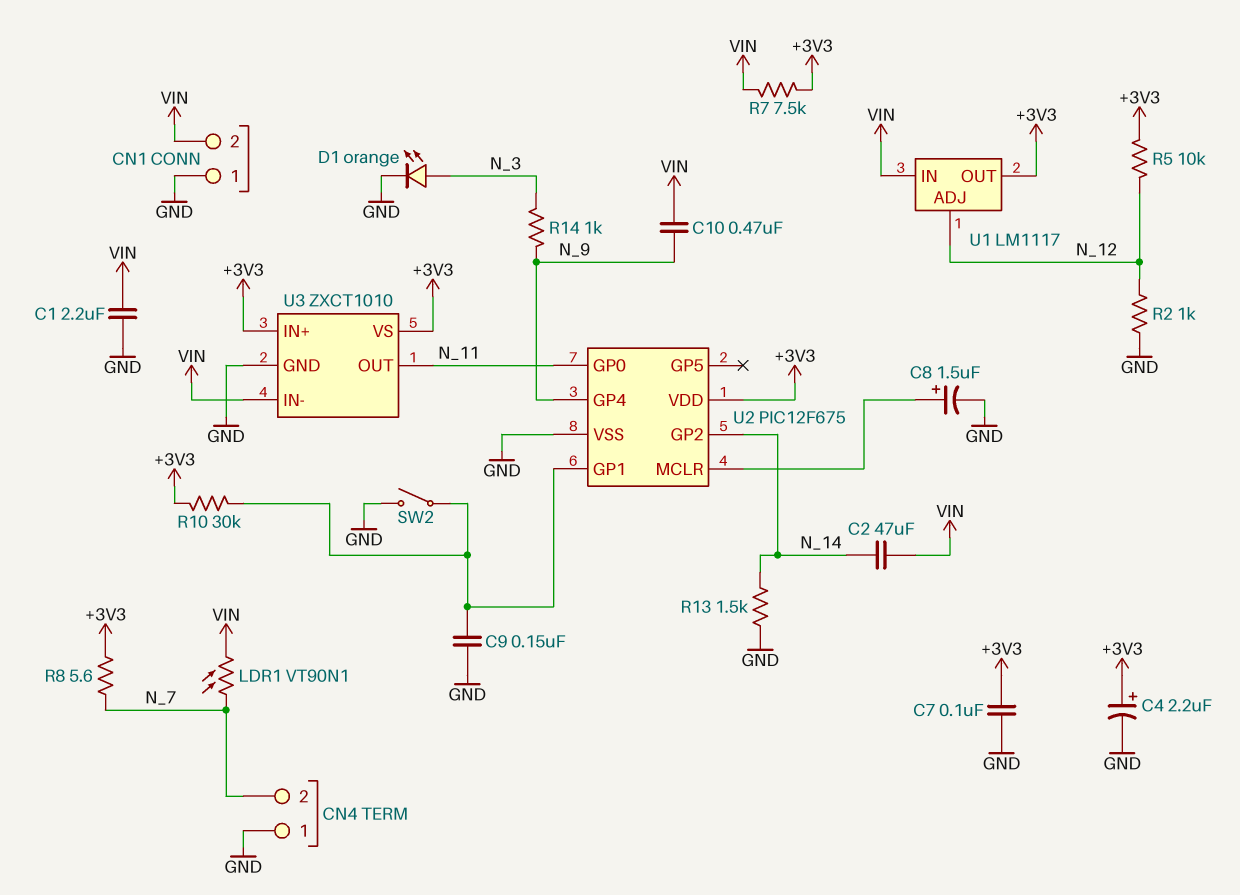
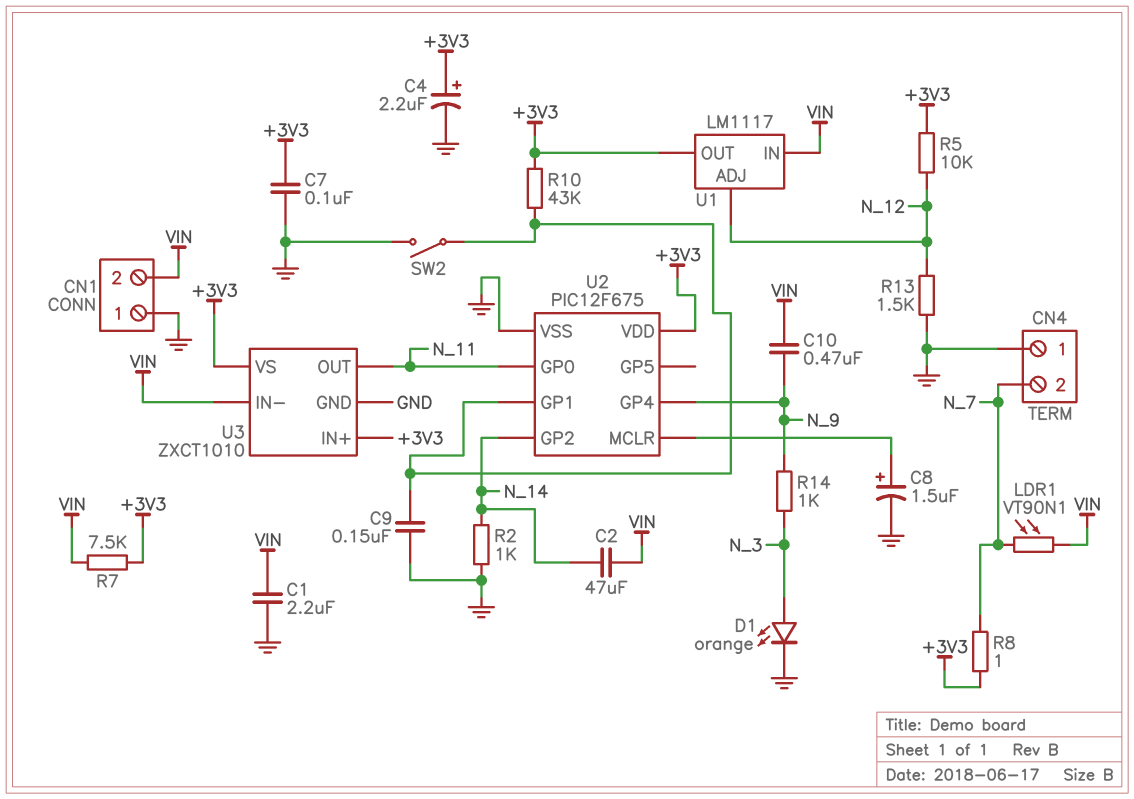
R2: 1k (GND, N_12) -> 1k (GND, N_14)
R8: 5.6 (+3V3, N_7) -> 1 (+3V3, N_7)
R10: 30k (+3V3, U2/GP1) -> 43k (+3V3, U2/GP1)
R13: 1.5k (GND, N_14) -> 1.5k (GND, N_12)

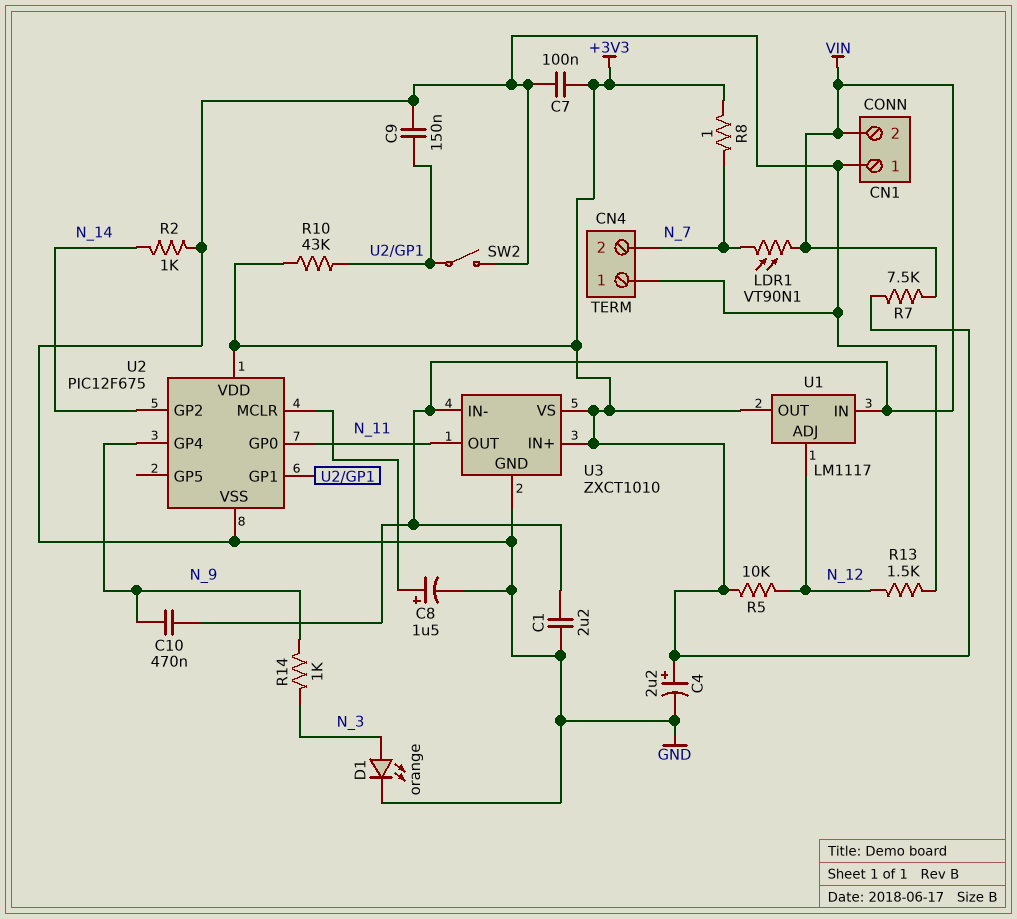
C2: 47uF (N_14, VIN) -> none

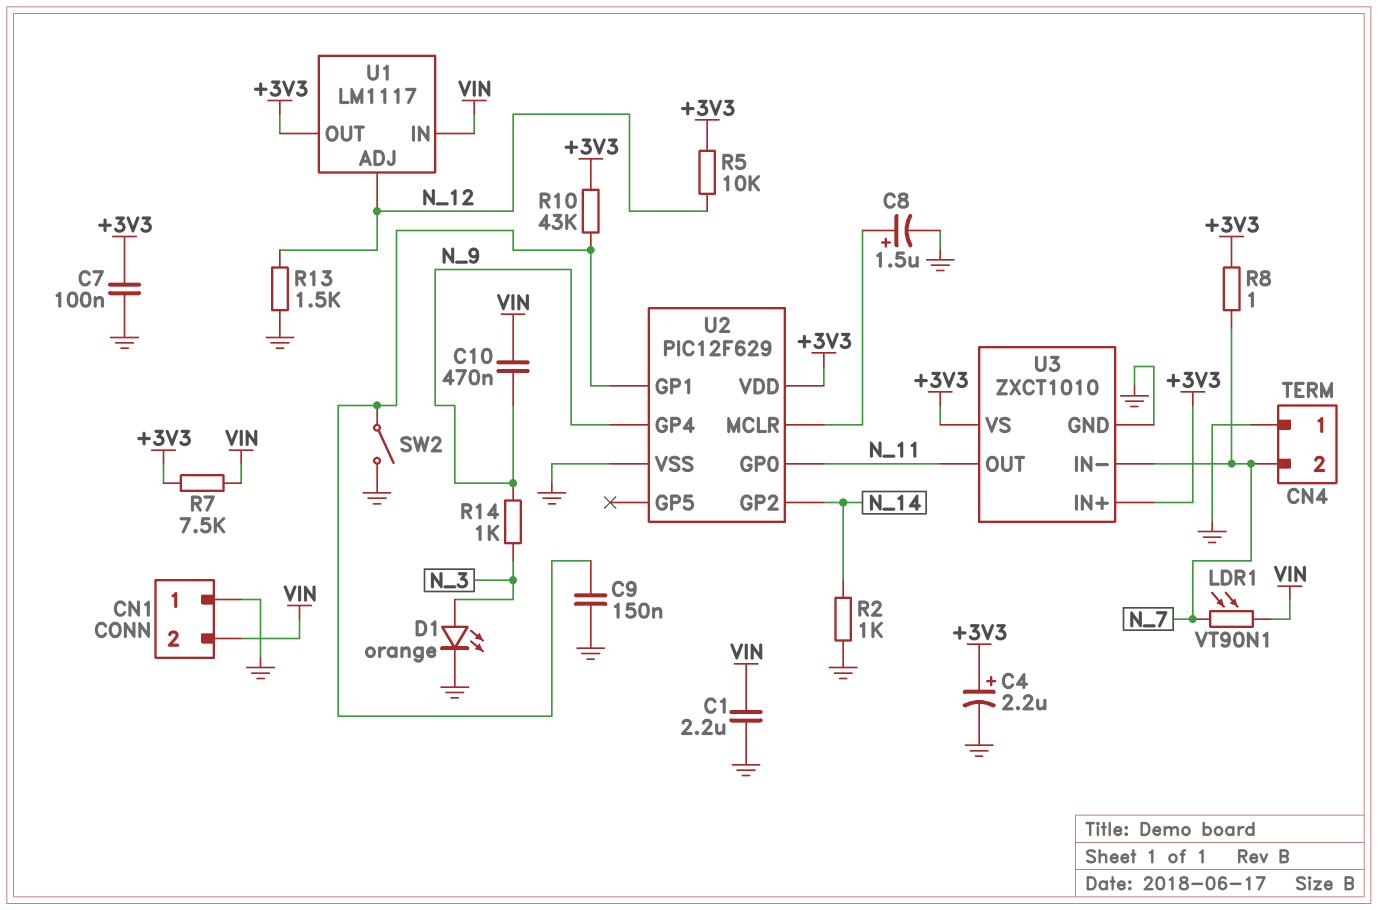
U2: PIC12F675 -> PIC12F629
U3 pin IN-: VIN -> N_7

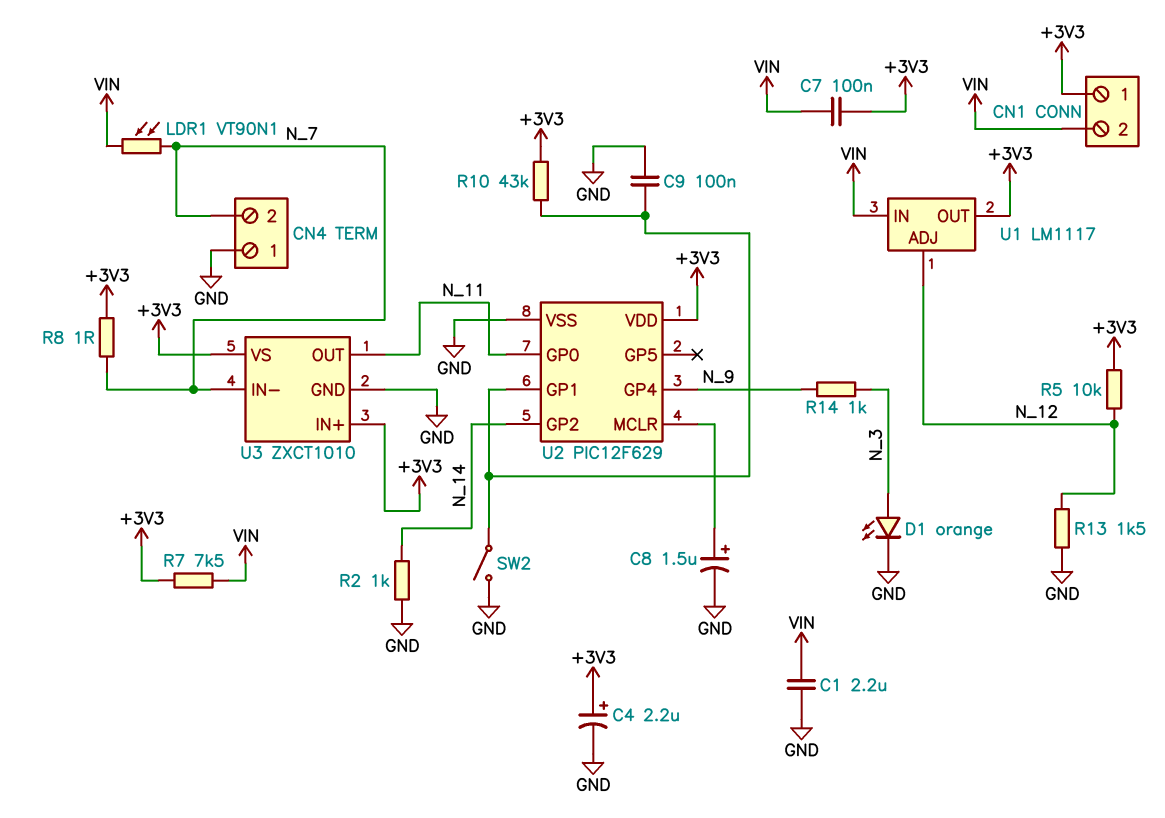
C7: 100nF (+3V3, GND) -> 100nF (+3V3, VIN)
C9: 150nF (GND, U2/GP1) -> 100nF (GND, U2/GP1)
C10: 470nF (N_9, VIN) -> none
CN1 pin 1: GND -> +3V3

